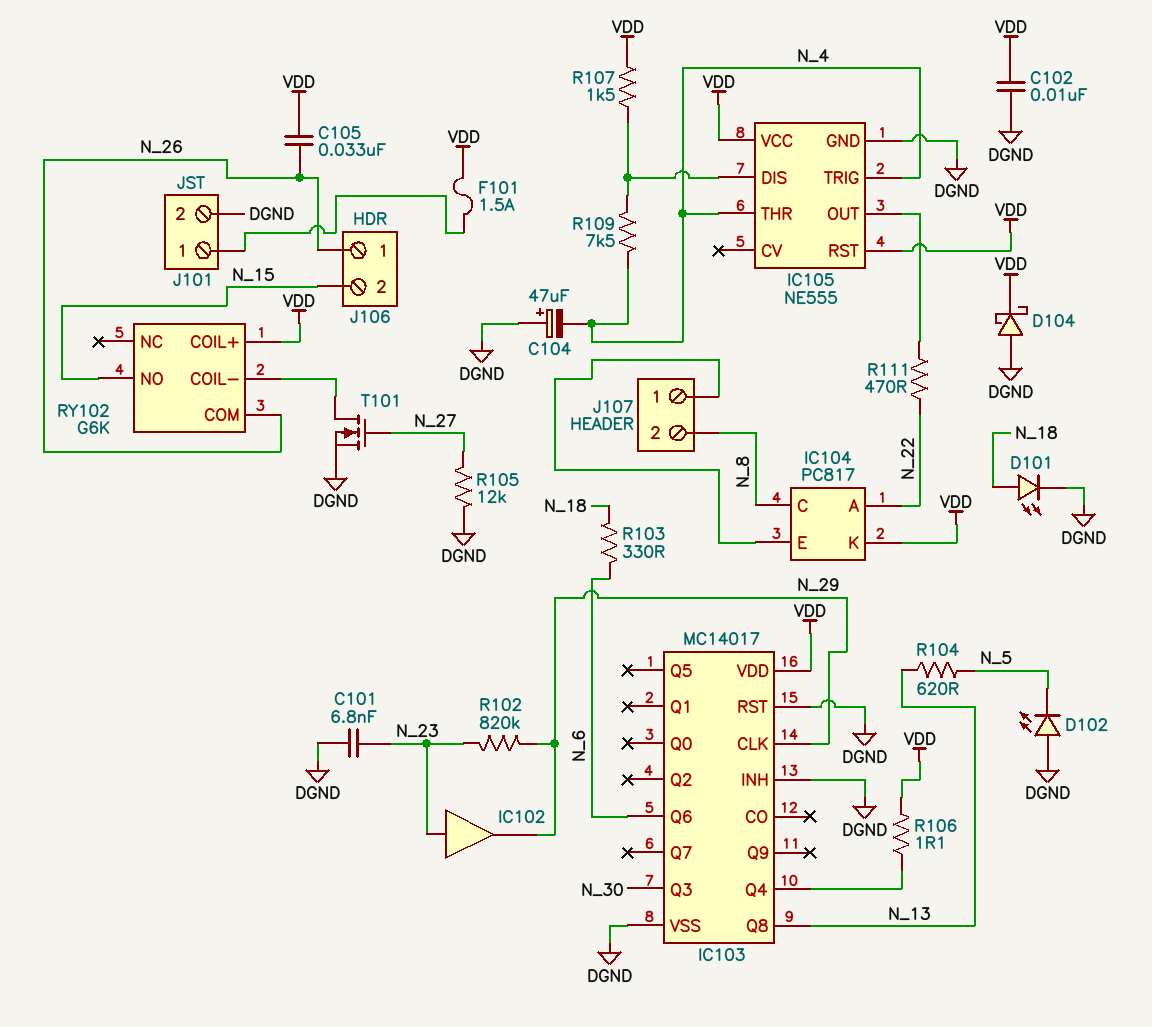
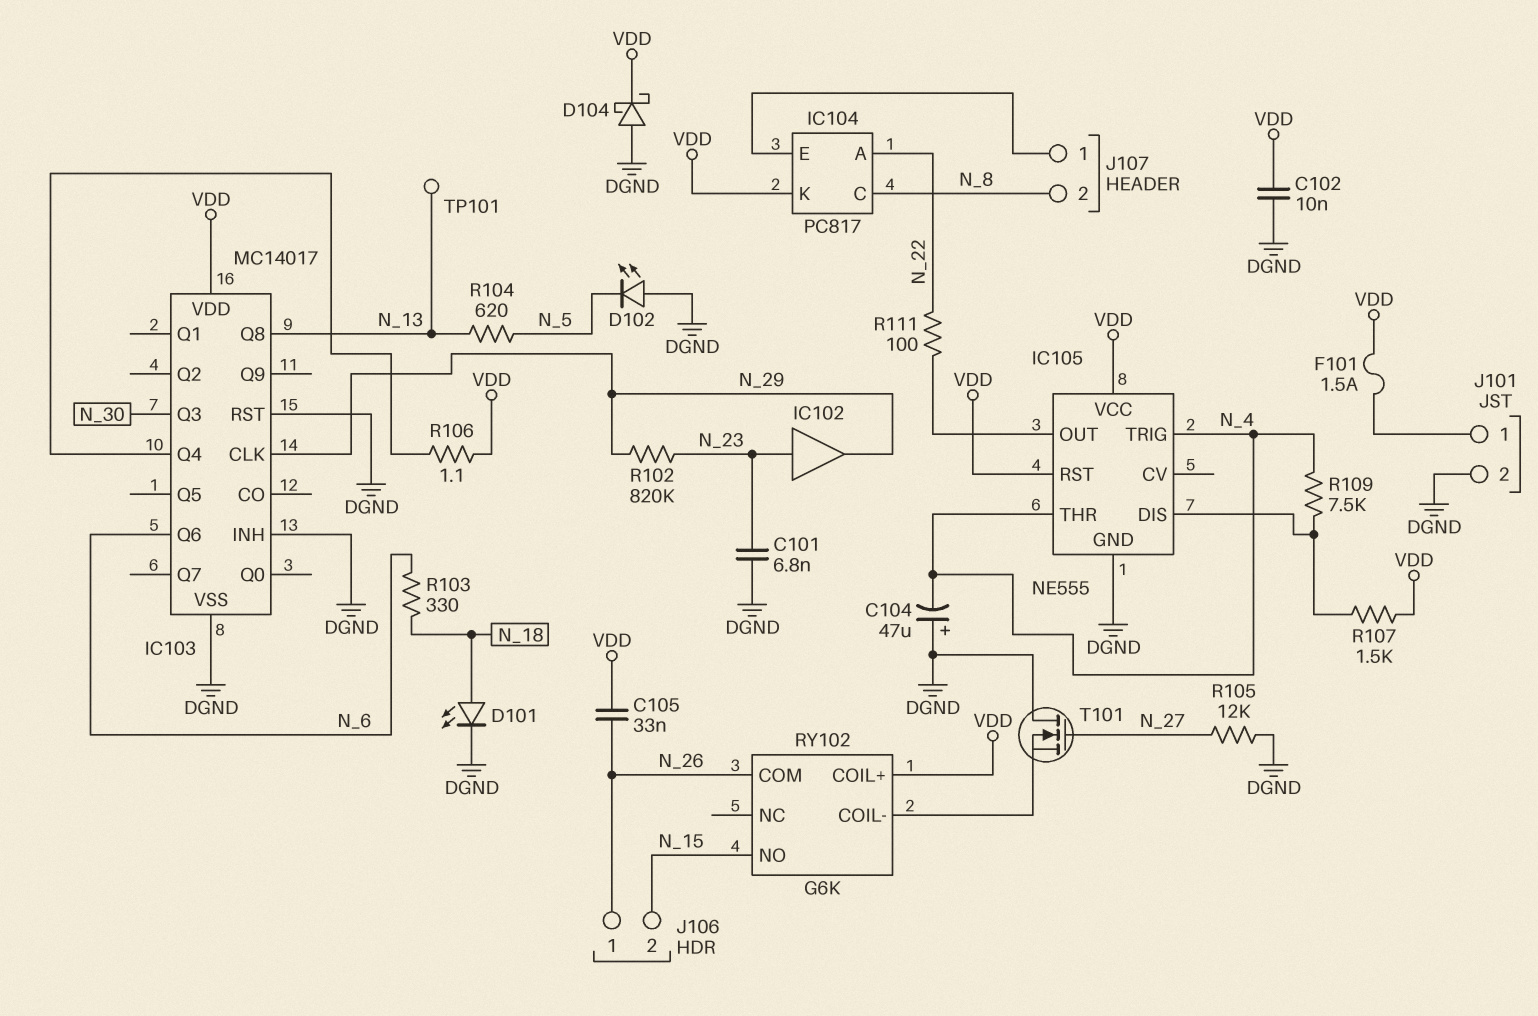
R111: 470 (IC105/OUT, N_22) -> 100 (IC105/OUT, N_22)
T101: NMOS (G N_27, D RY102/COIL-, S DGND) -> NMOS (G N_27, D DGND, S RY102/COIL-)
TP101: none -> test point (N_13)

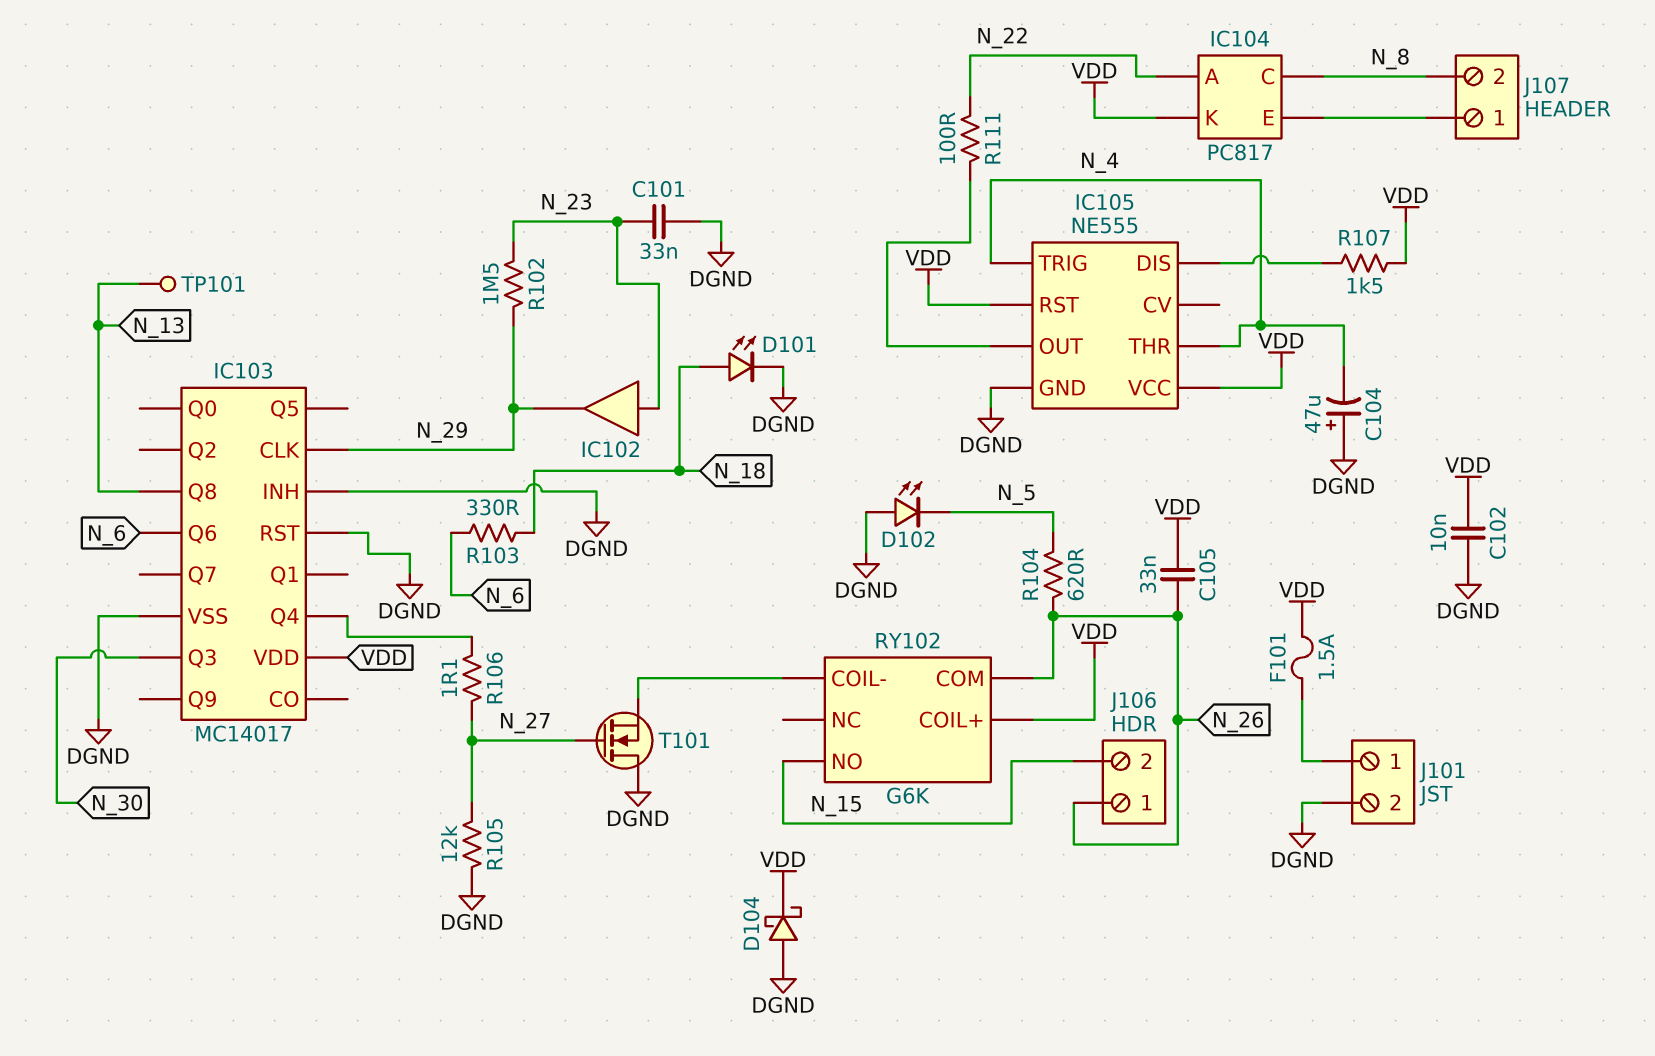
C101: 6.8nF (DGND, N_23) -> 33nF (DGND, N_23)
R102: 820k (N_23, N_29) -> 1.5M (N_23, N_29)
R104: 620 (N_5, N_13) -> 620 (N_5, N_26)
R106: 1.1 (IC103/Q4, VDD) -> 1.1 (IC103/Q4, N_27)
R109: 7.5k (IC105/DIS, N_4) -> none

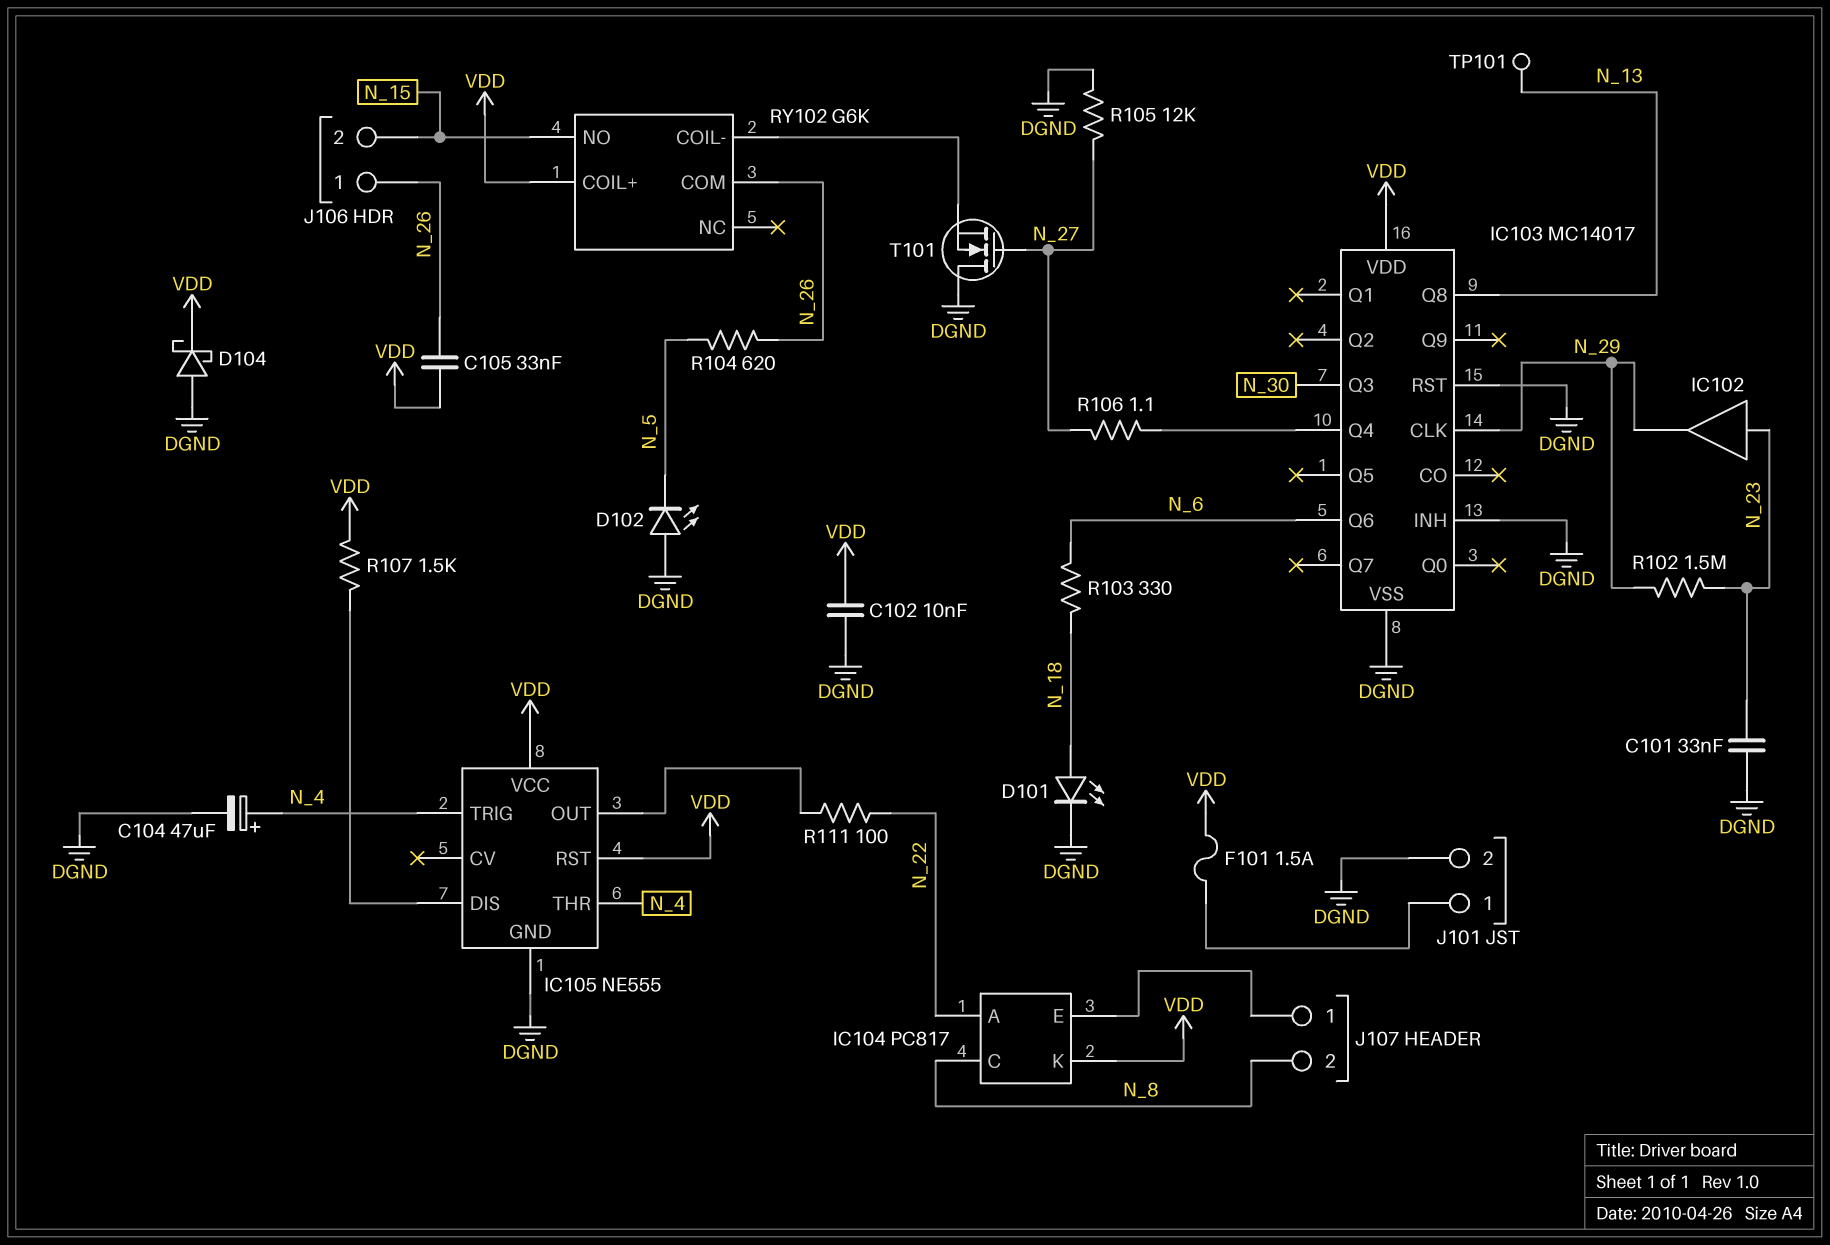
C104: 47uF (plus DGND, minus N_4) -> 47uF (plus N_4, minus DGND)

